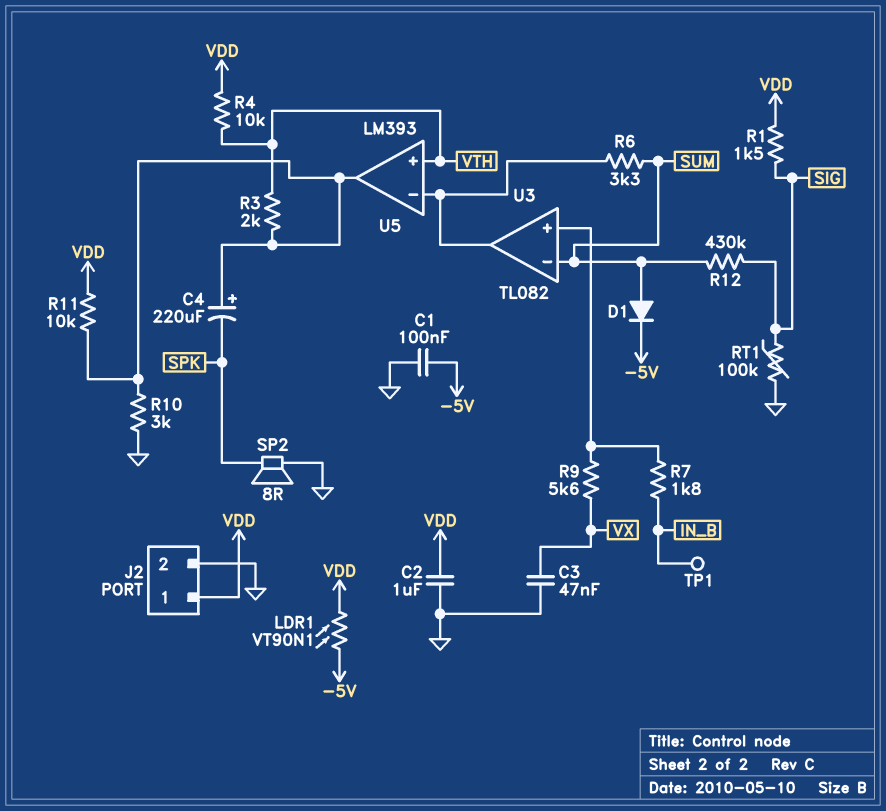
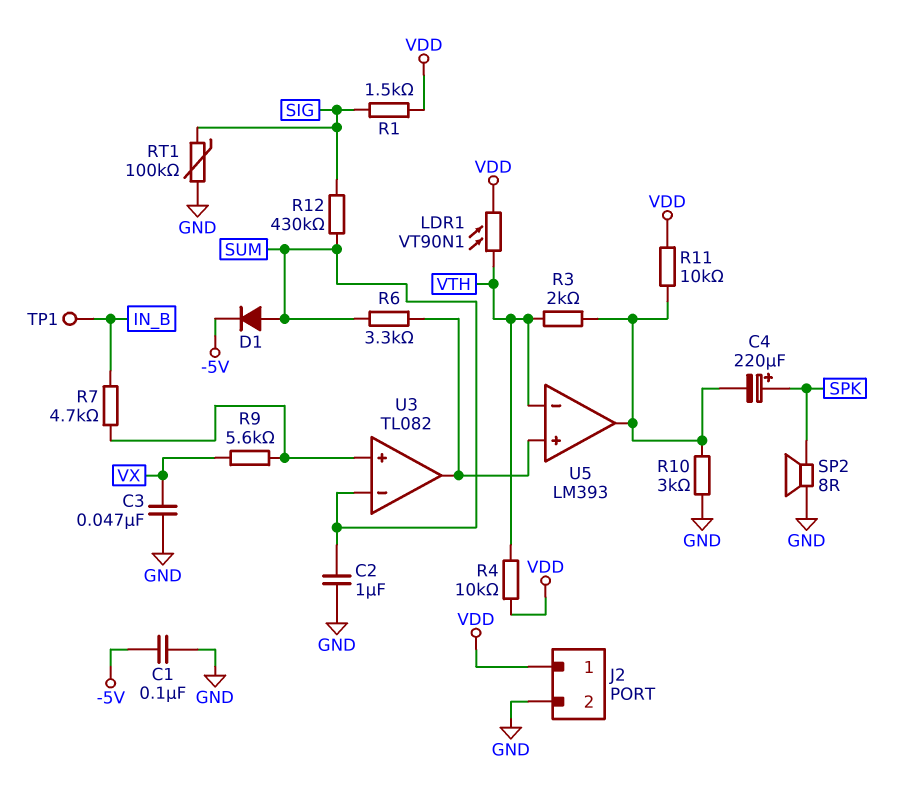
C2: 1uF (GND, VDD) -> 1uF (GND, SUM)
C4: 220uF (plus U5/out, minus SPK) -> 220uF (plus SPK, minus U5/out)
LDR1: VT90N1 (-5V, VDD) -> VT90N1 (VDD, VTH)
R7: 1.8k (IN_B, U3/in+) -> 4.7k (IN_B, U3/in+)
U5 pin in+: VTH -> U3/out
U5 pin in-: U3/out -> VTH

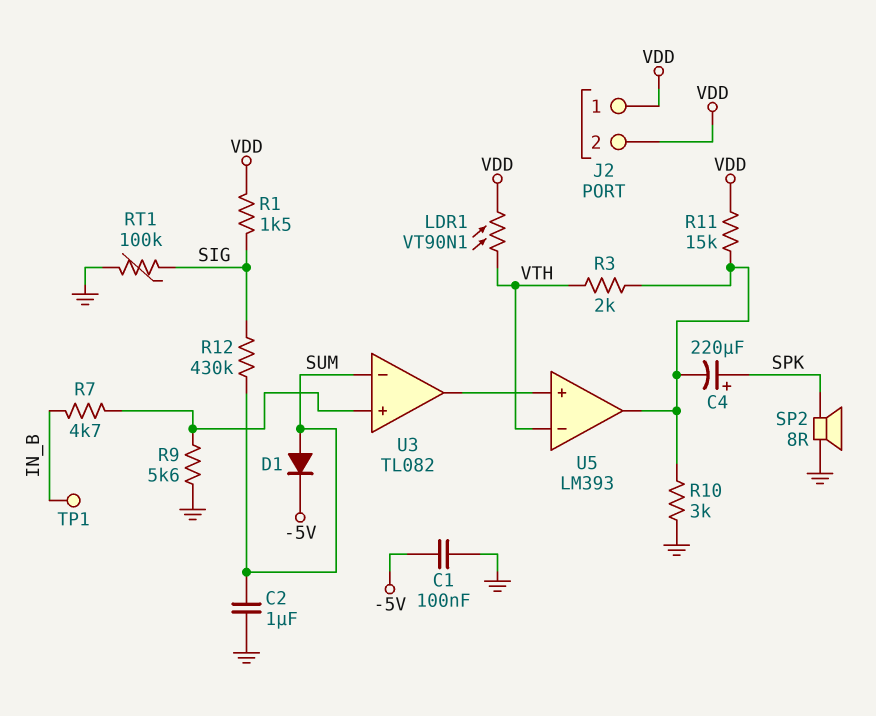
C3: 47nF (GND, VX) -> none
J2 pin 2: GND -> VDD
R4: 10k (VDD, VTH) -> none
R6: 3.3k (SUM, U3/out) -> none
R9: 5.6k (U3/in+, VX) -> 5.6k (GND, U3/in+)
R11: 10k (U5/out, VDD) -> 15k (U5/out, VDD)

